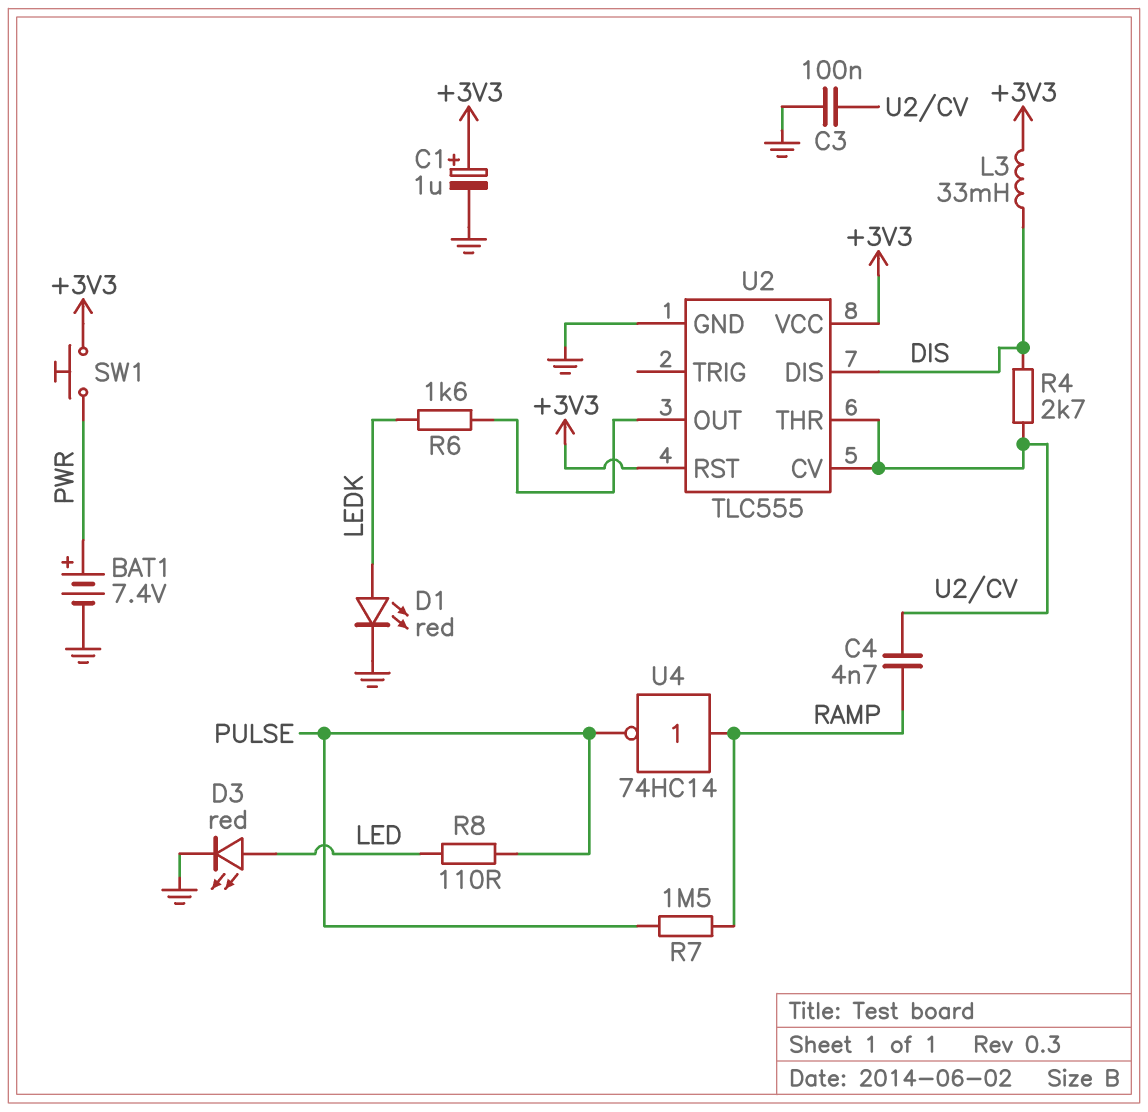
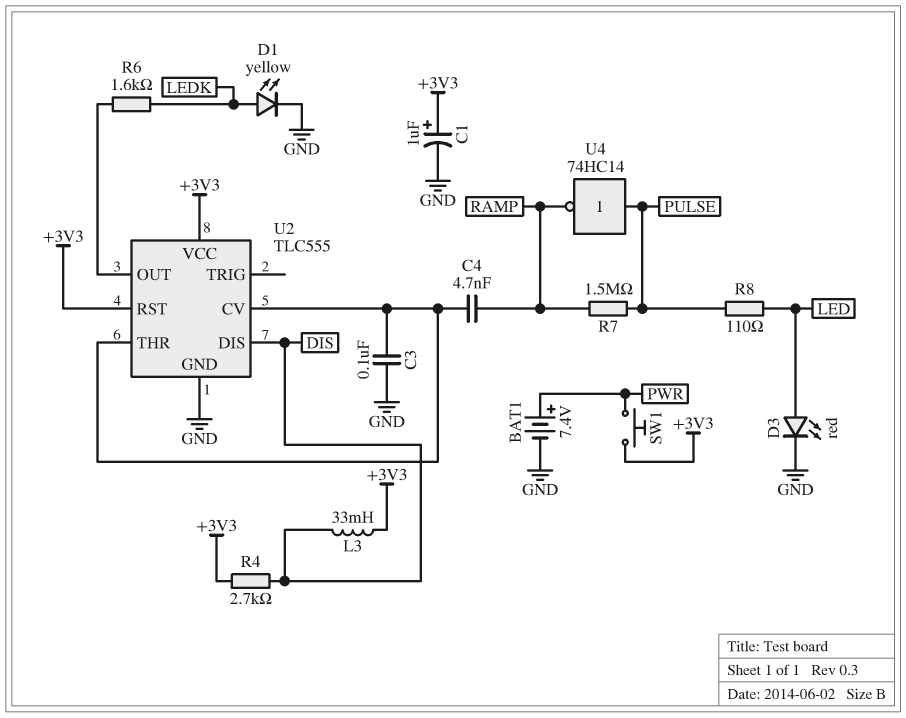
D1: LED red (A LEDK, K GND) -> LED yellow (A LEDK, K GND)
R4: 2.7k (DIS, U2/CV) -> 2.7k (+3V3, DIS)
U4: NOT 74HC14 (in RAMP, out PULSE) -> NOT 74HC14 (in PULSE, out RAMP)

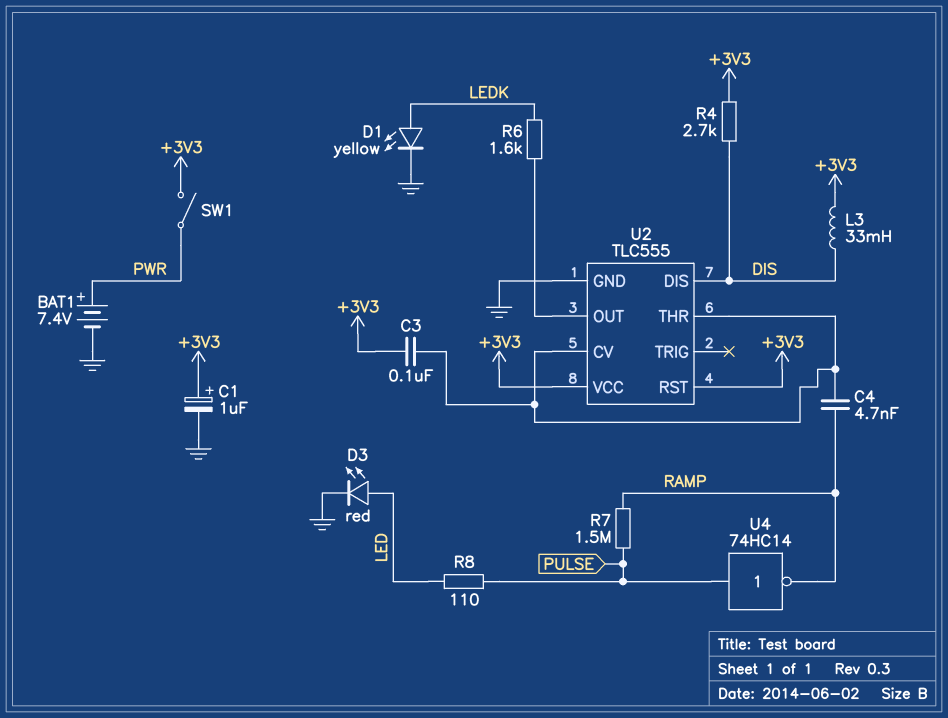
C3: 100nF (GND, U2/CV) -> 100nF (+3V3, U2/CV)
SW1: button (+3V3, PWR) -> switch (+3V3, PWR)

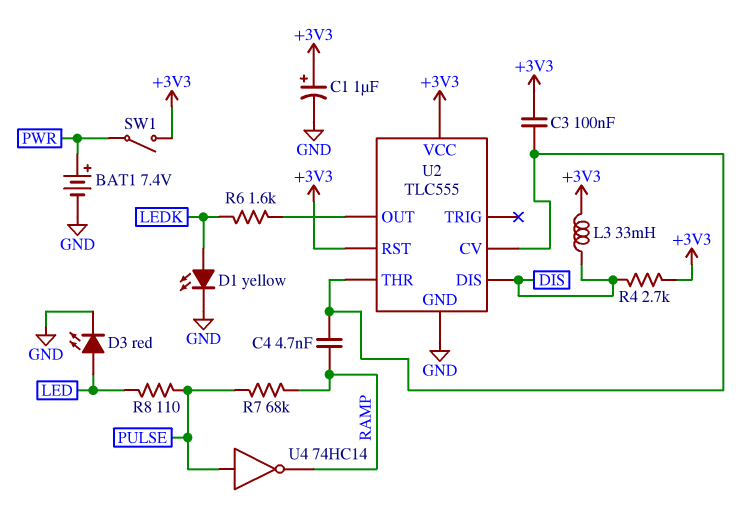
R7: 1.5M (PULSE, RAMP) -> 68k (PULSE, RAMP)

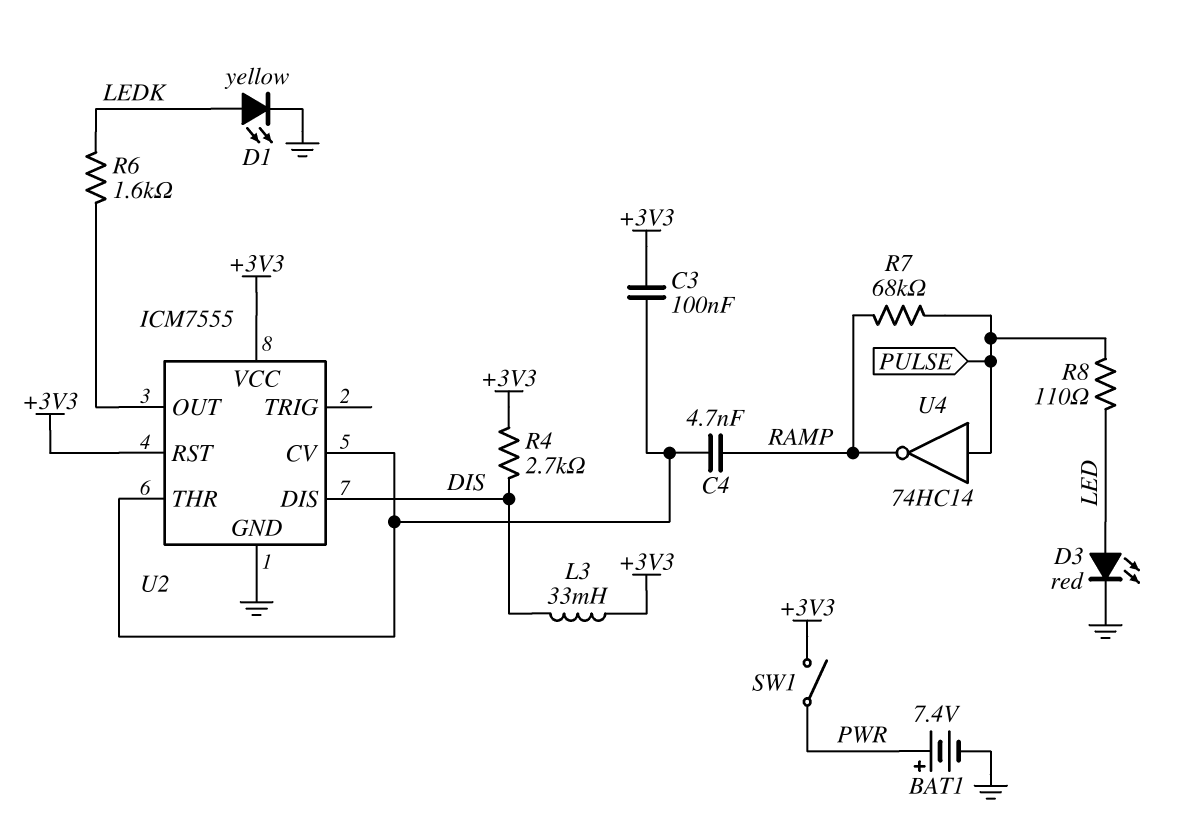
C1: 1uF (plus +3V3, minus GND) -> none
U2: TLC555 -> ICM7555

